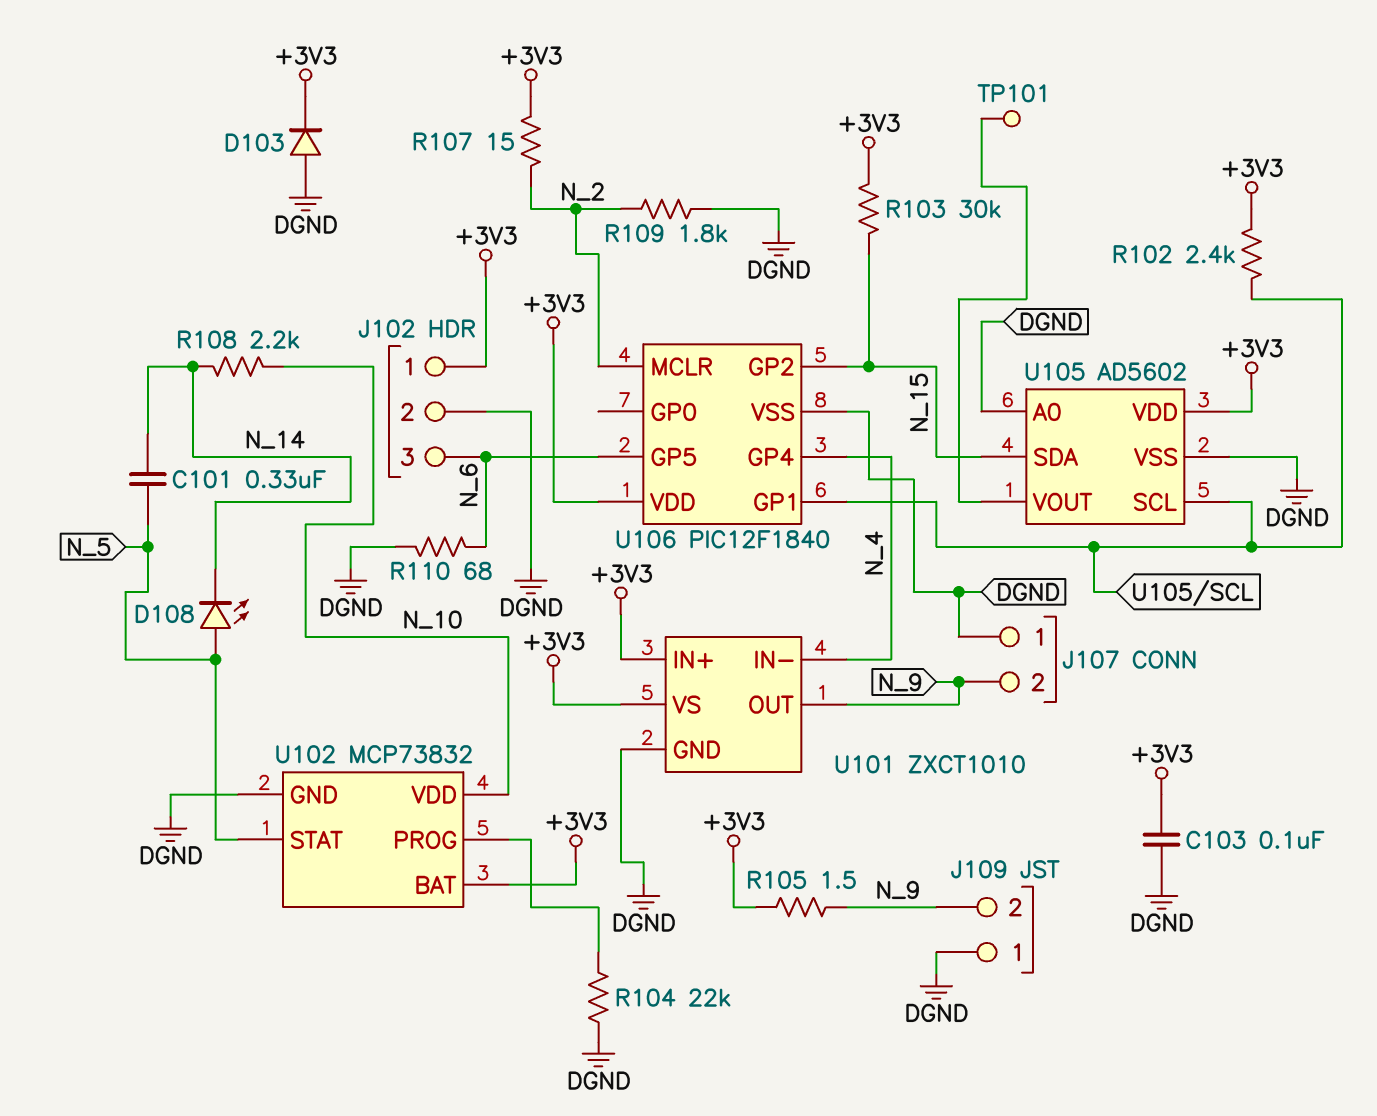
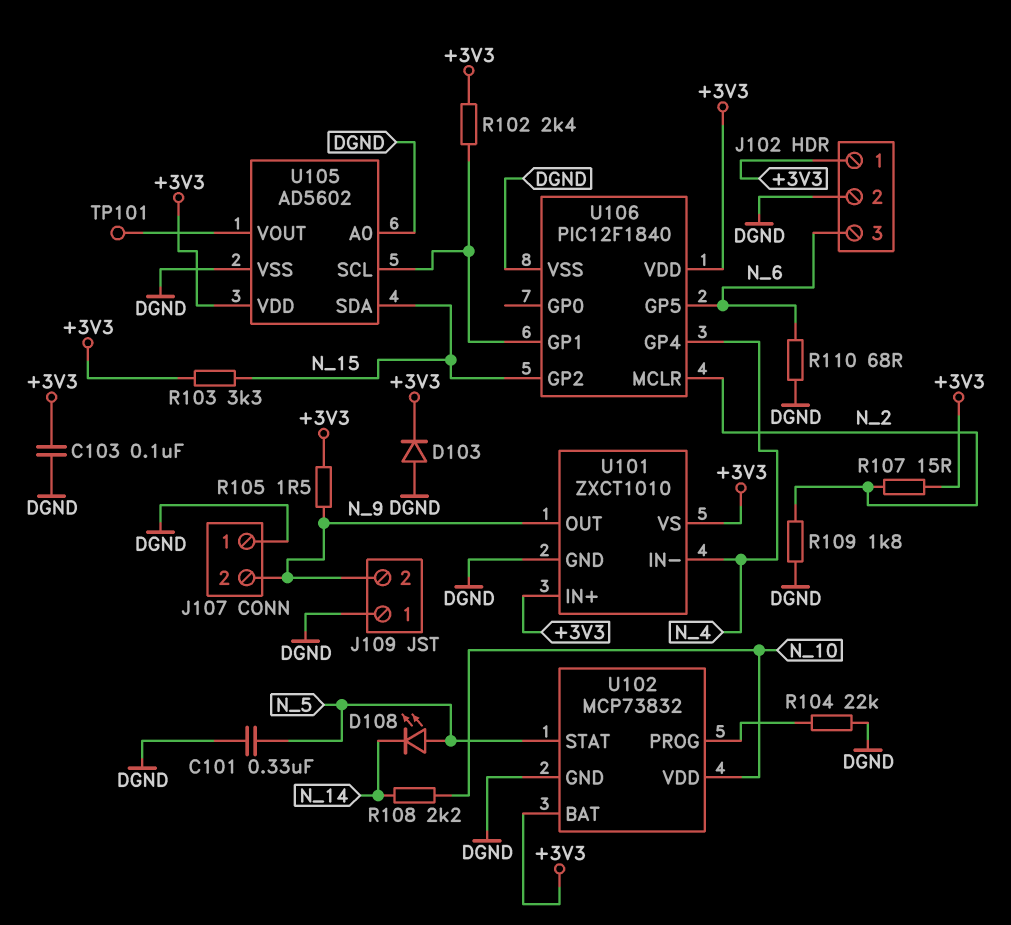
C101: 330nF (N_5, N_14) -> 330nF (DGND, N_5)
R103: 30k (+3V3, N_15) -> 3.3k (+3V3, N_15)

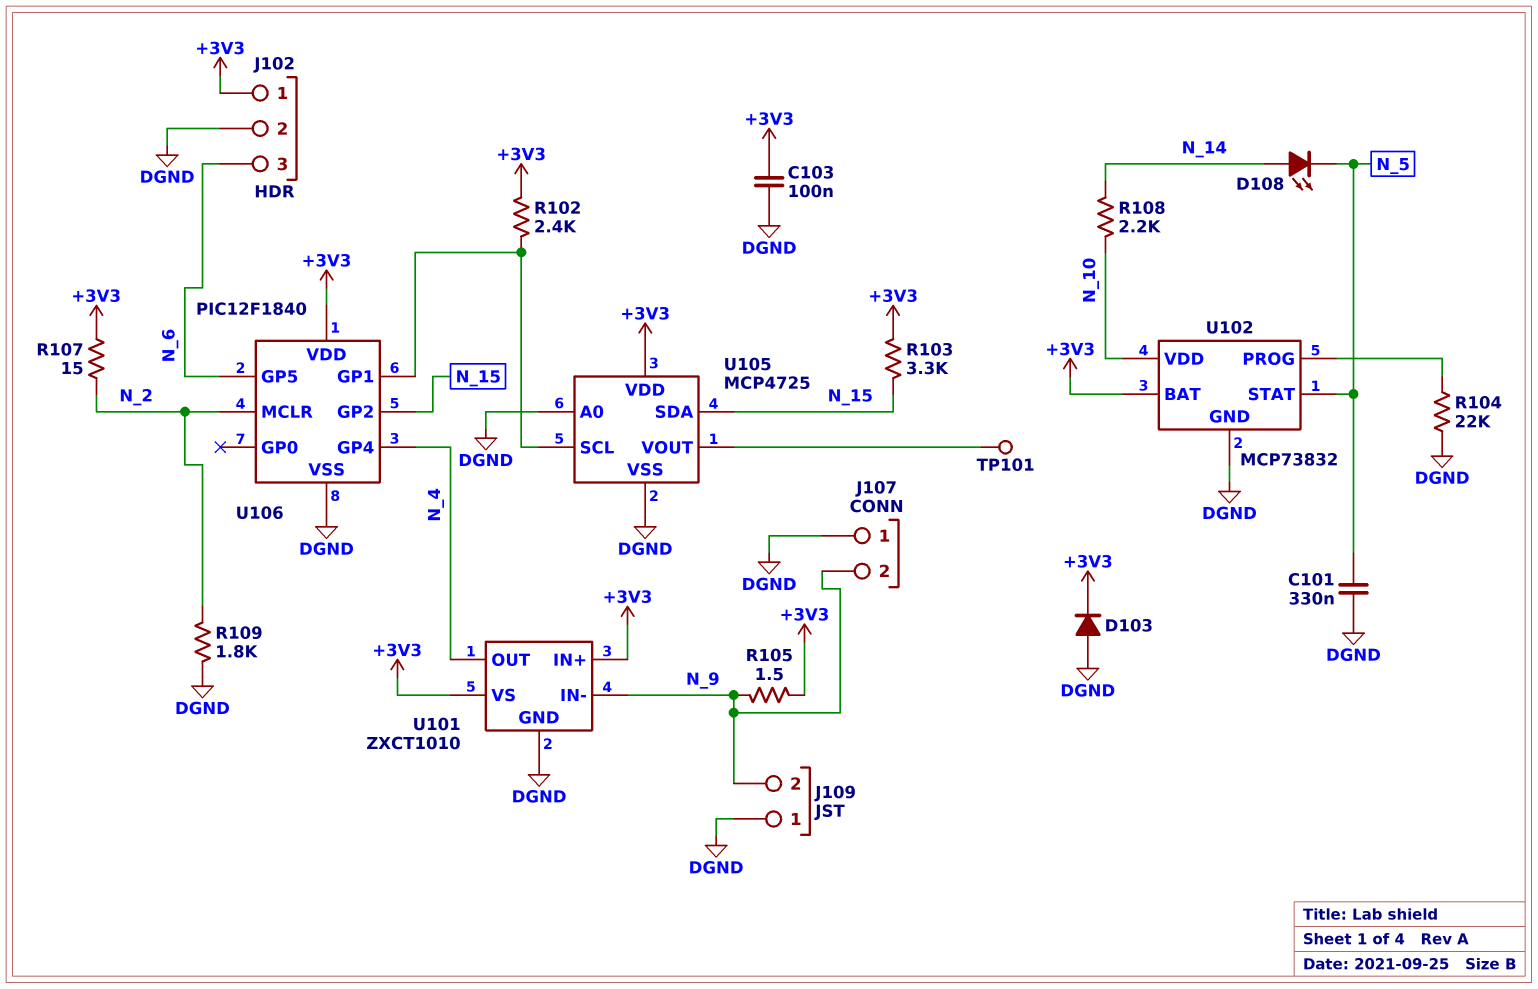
D108: LED (A N_5, K N_14) -> LED (A N_14, K N_5)
R110: 68 (DGND, N_6) -> none
U101 pin IN-: N_4 -> N_9
U101 pin OUT: N_9 -> N_4
U105: AD5602 -> MCP4725

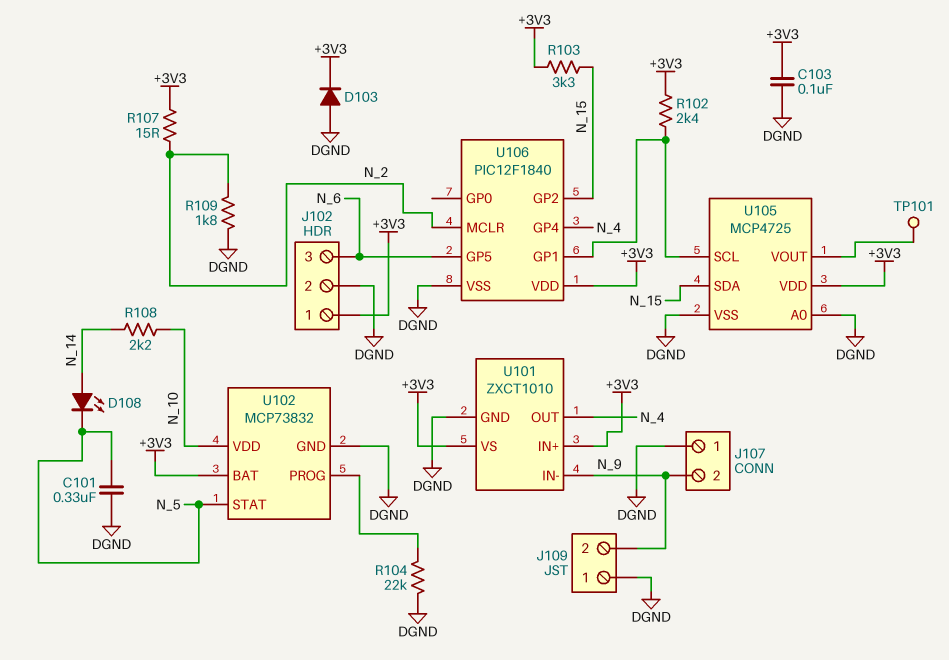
R105: 1.5 (+3V3, N_9) -> none

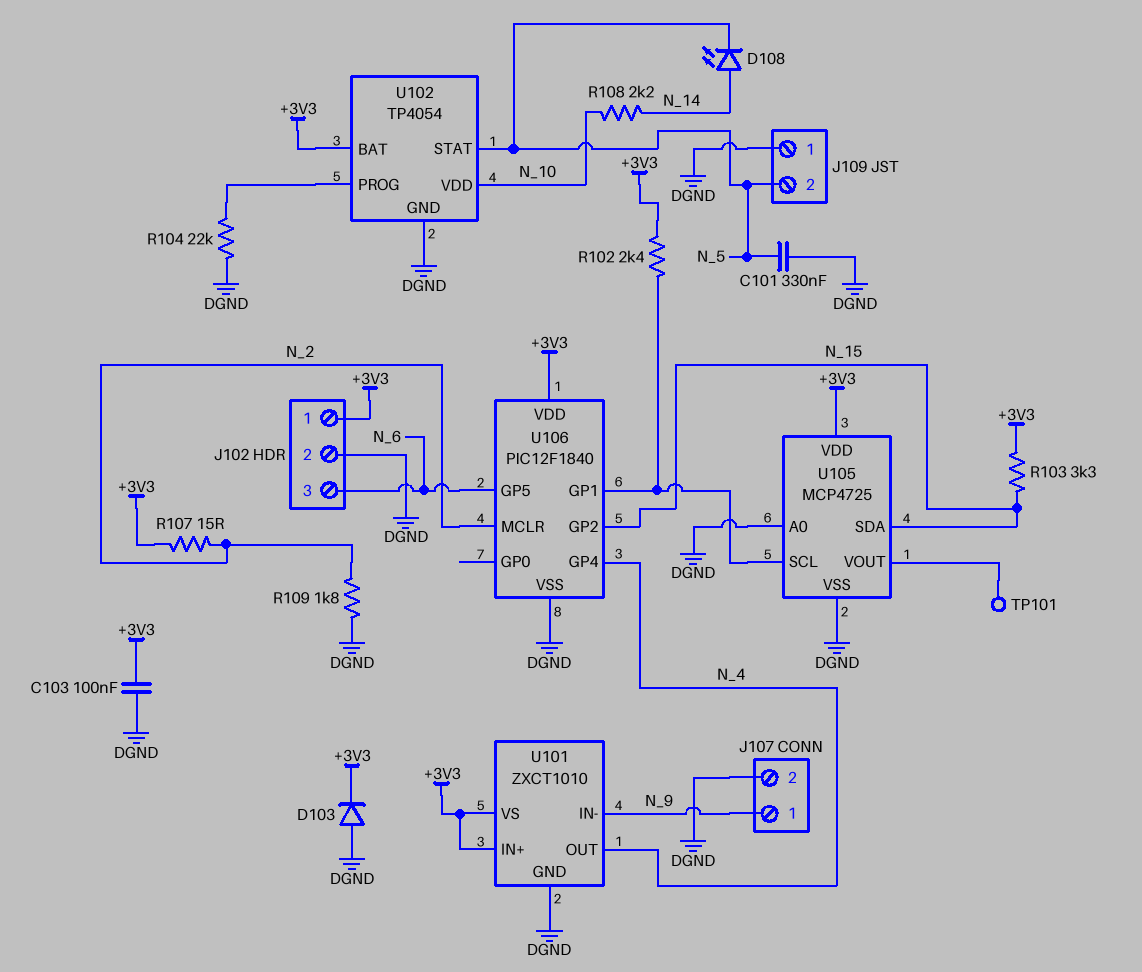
J107 pin 1: DGND -> N_9
J107 pin 2: N_9 -> DGND
J109 pin 2: N_9 -> N_5
U102: MCP73832 -> TP4054

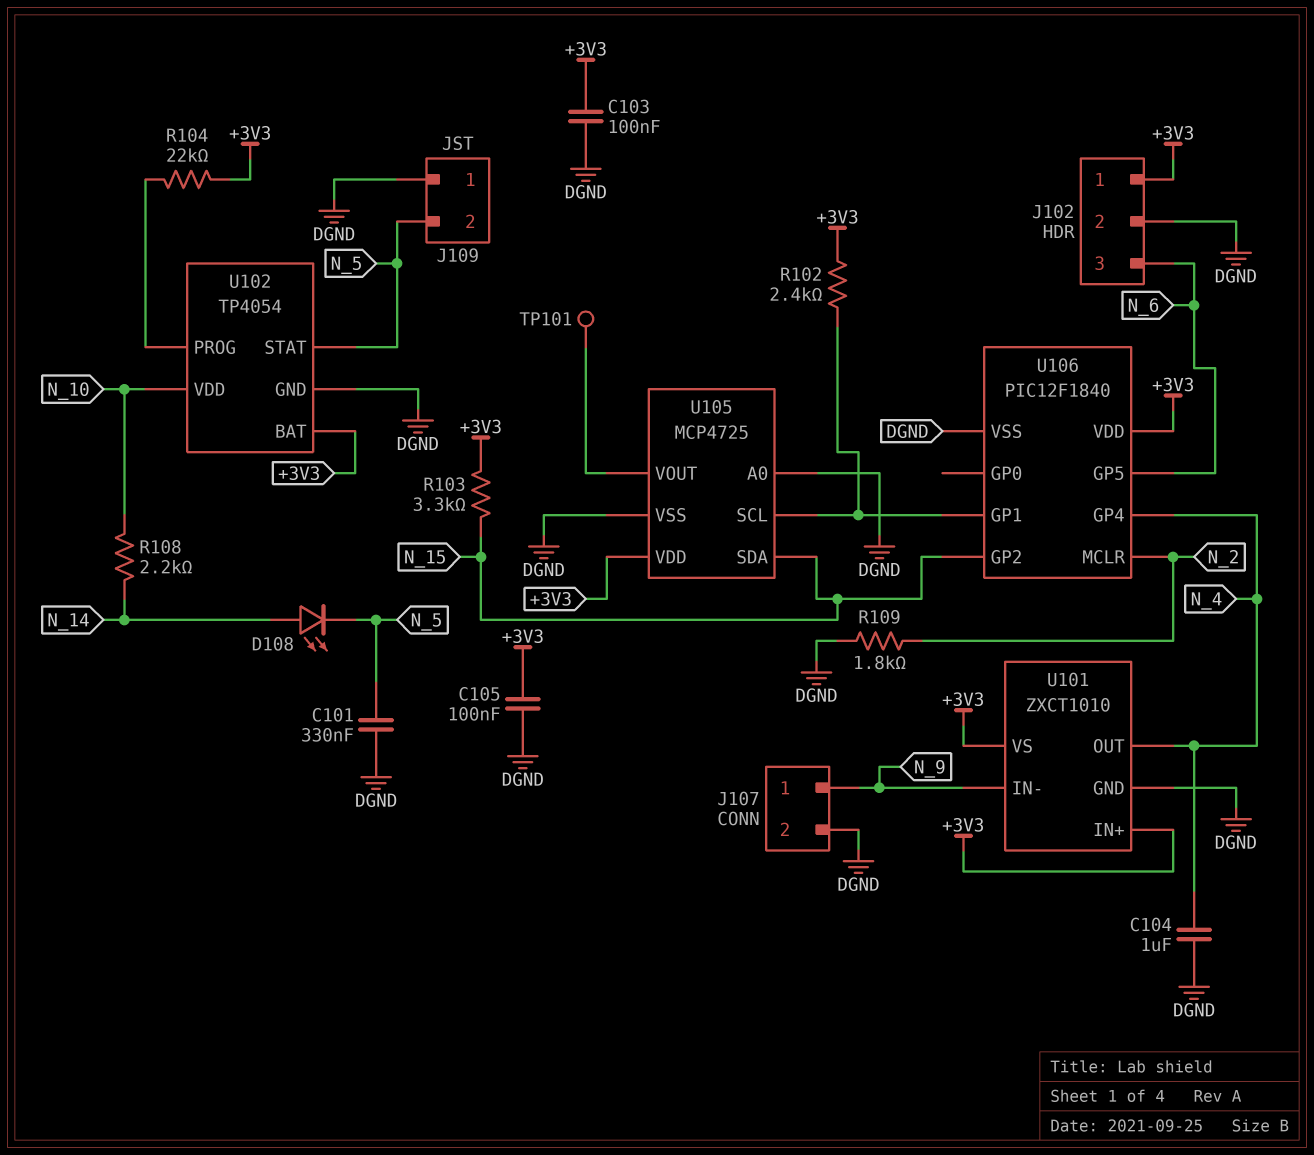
C104: none -> 1uF (DGND, N_4)
C105: none -> 100nF (+3V3, DGND)
D103: diode (A DGND, K +3V3) -> none
R104: 22k (DGND, U102/PROG) -> 22k (+3V3, U102/PROG)
R107: 15 (+3V3, N_2) -> none

